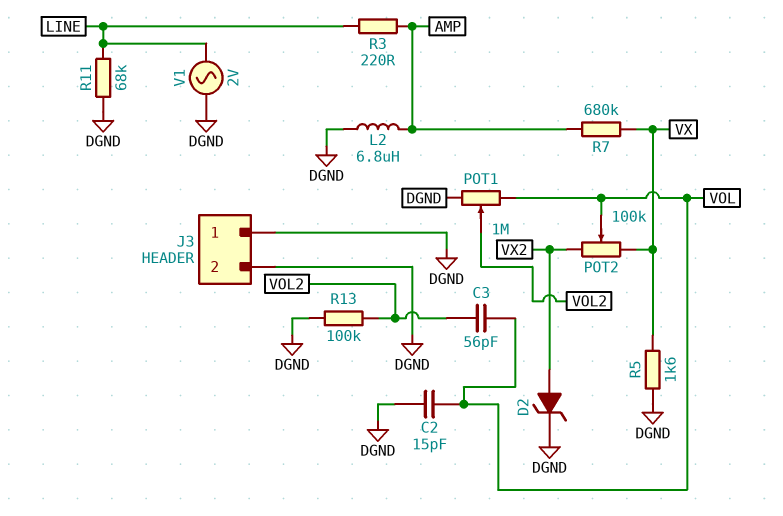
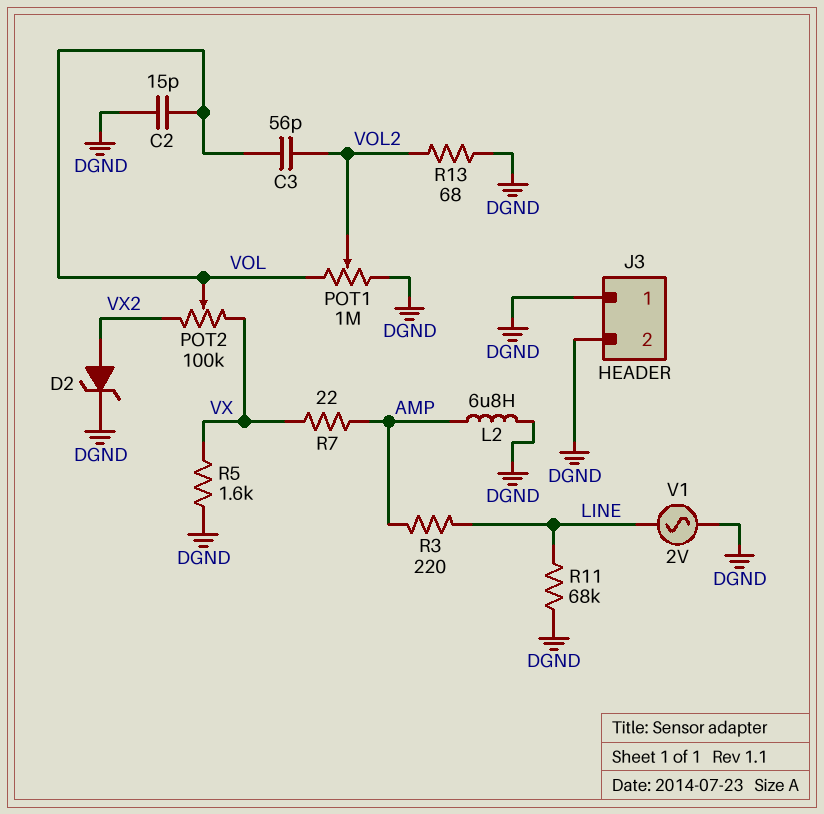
R7: 680k (AMP, VX) -> 22 (AMP, VX)
R13: 100k (DGND, VOL2) -> 68 (DGND, VOL2)

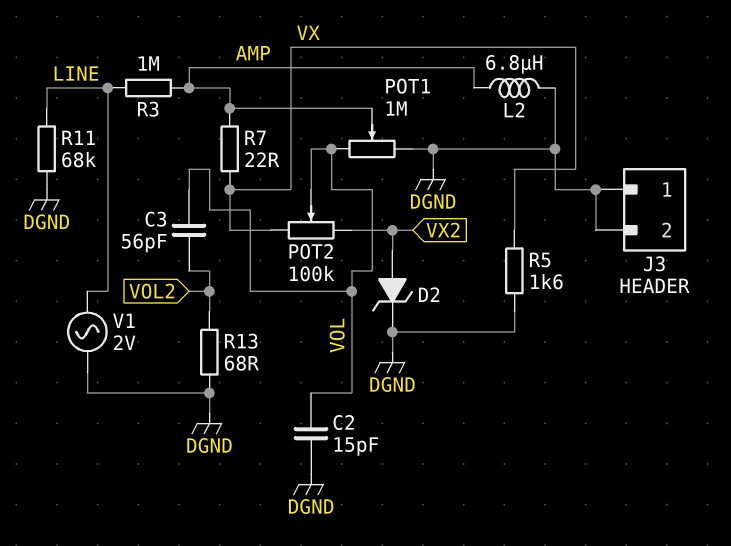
POT1: 1M (DGND, VOL, wiper VOL2) -> 1M (DGND, VOL, wiper AMP)
R3: 220 (AMP, LINE) -> 1M (AMP, LINE)

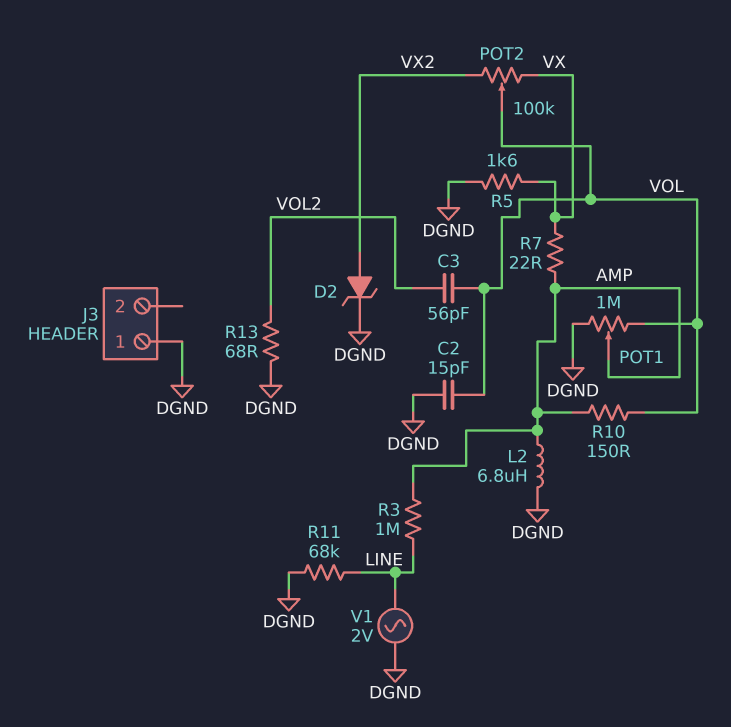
J3 pin 2: DGND -> none
R10: none -> 150 (AMP, VOL)

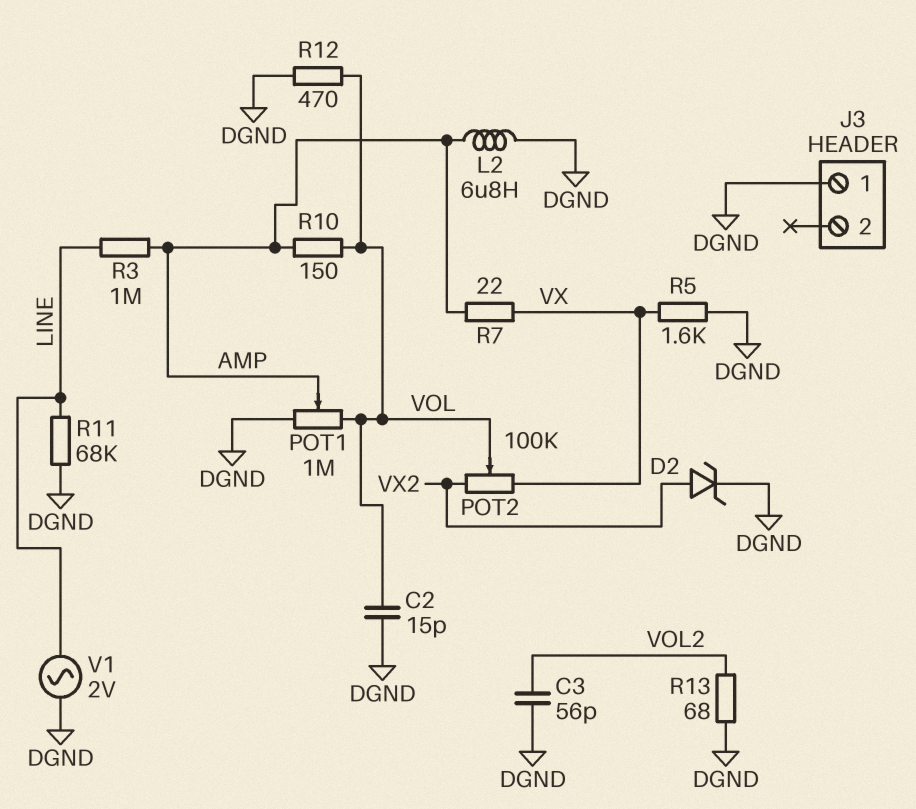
C3: 56pF (VOL, VOL2) -> 56pF (DGND, VOL2)
R12: none -> 470 (DGND, VOL)

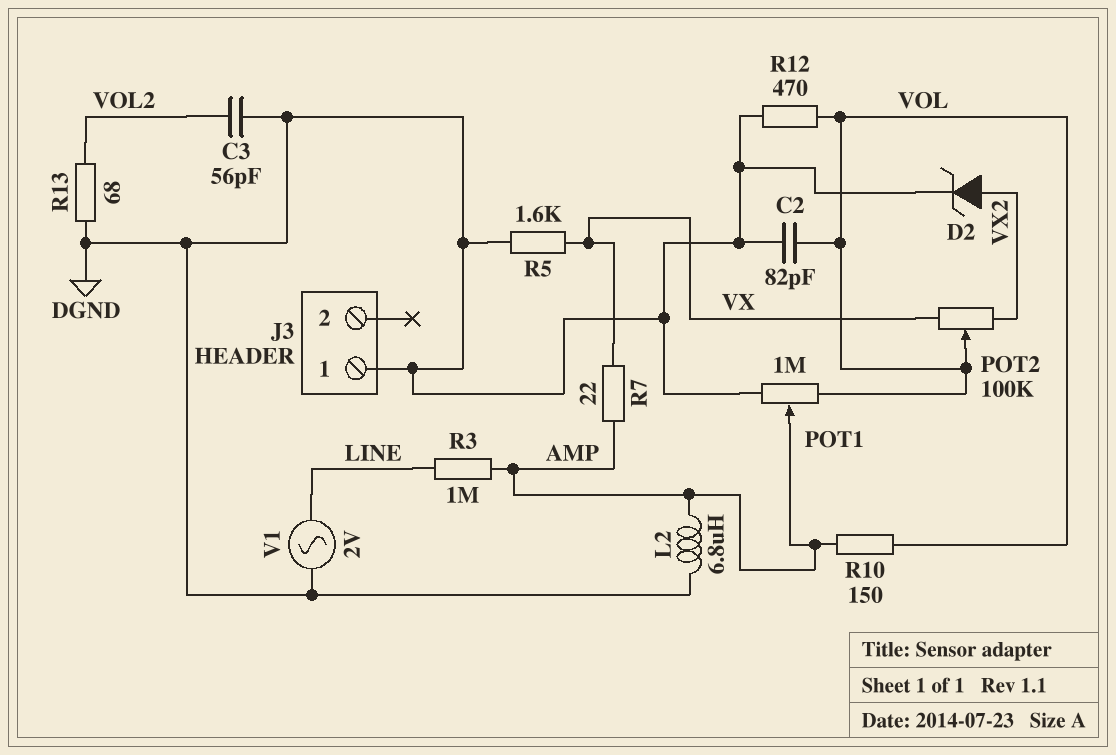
C2: 15pF (DGND, VOL) -> 82pF (DGND, VOL)
R11: 68k (DGND, LINE) -> none

